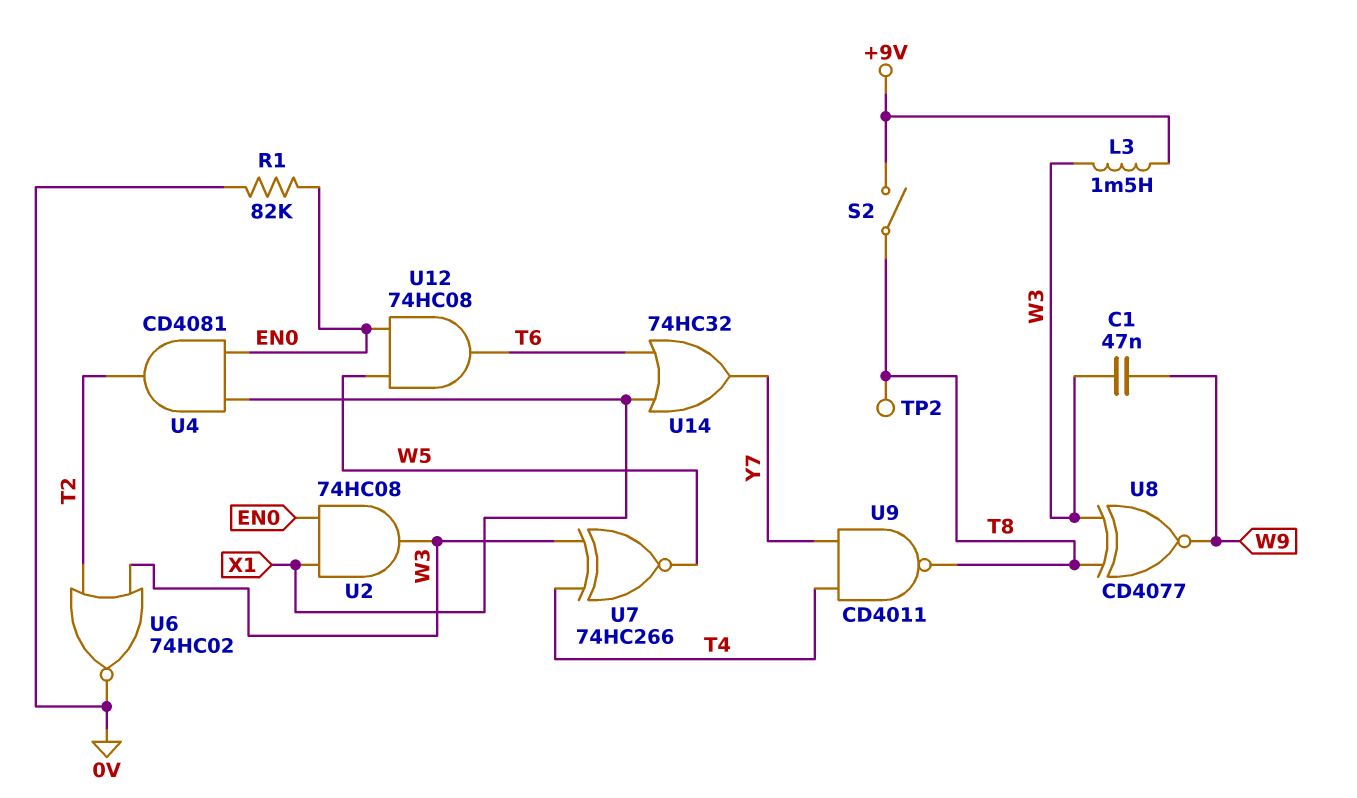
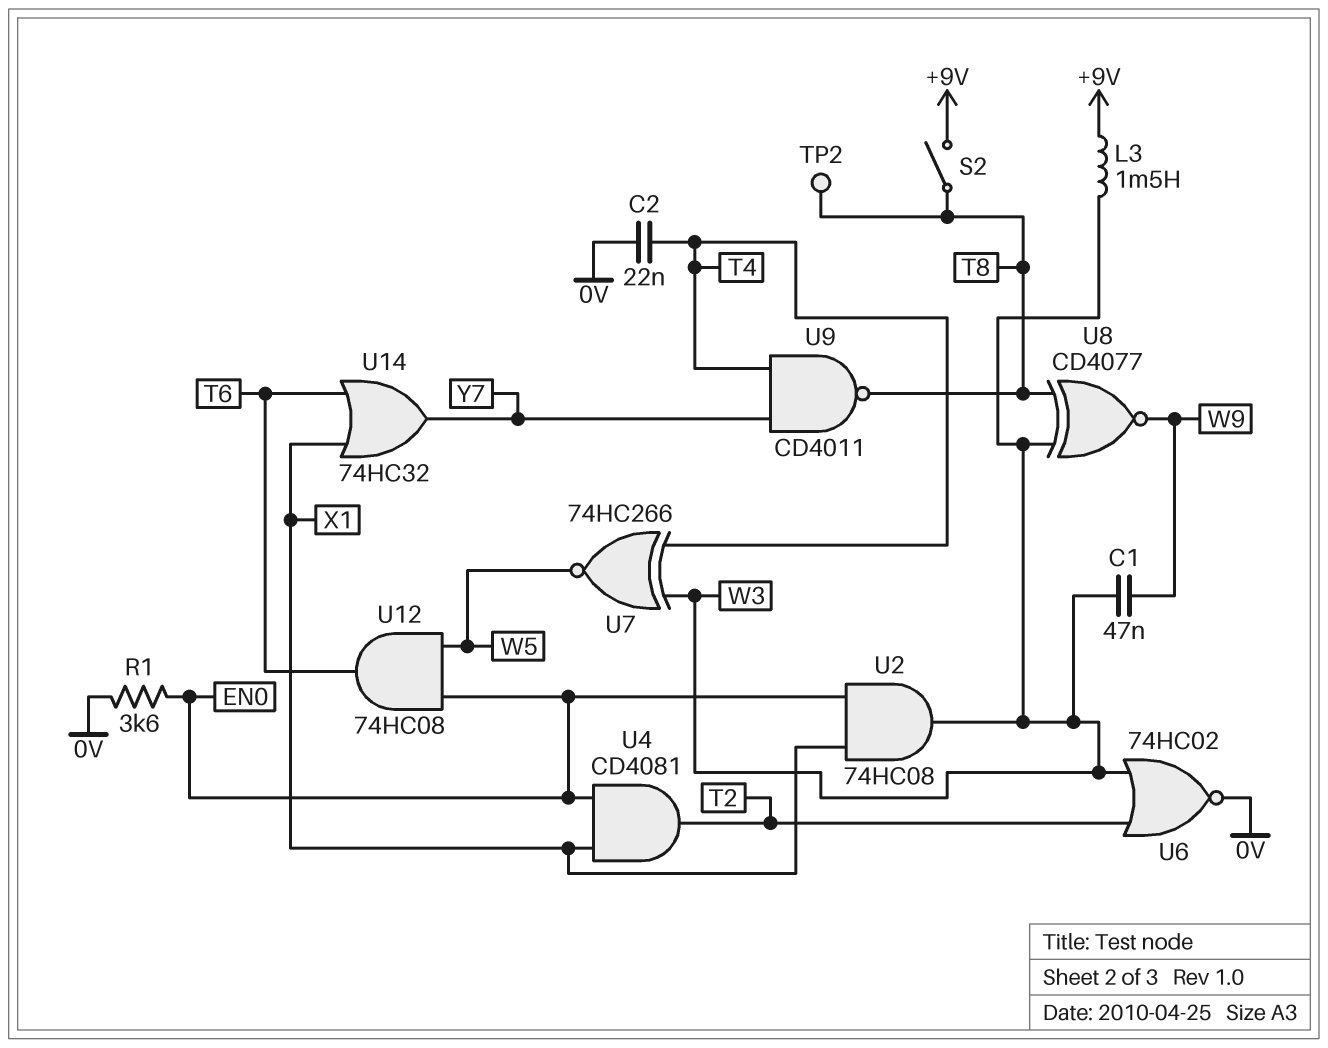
C2: none -> 22nF (0V, T4)
R1: 82k (0V, EN0) -> 3.6k (0V, EN0)

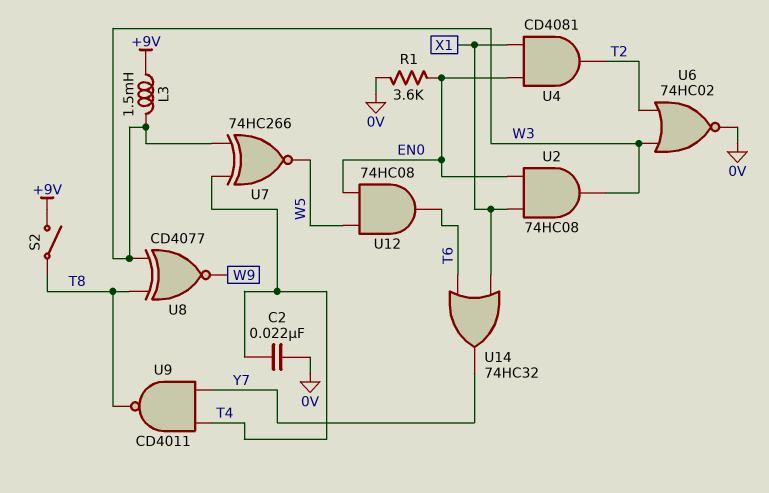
C1: 47nF (W3, W9) -> none
TP2: test point (T8) -> none

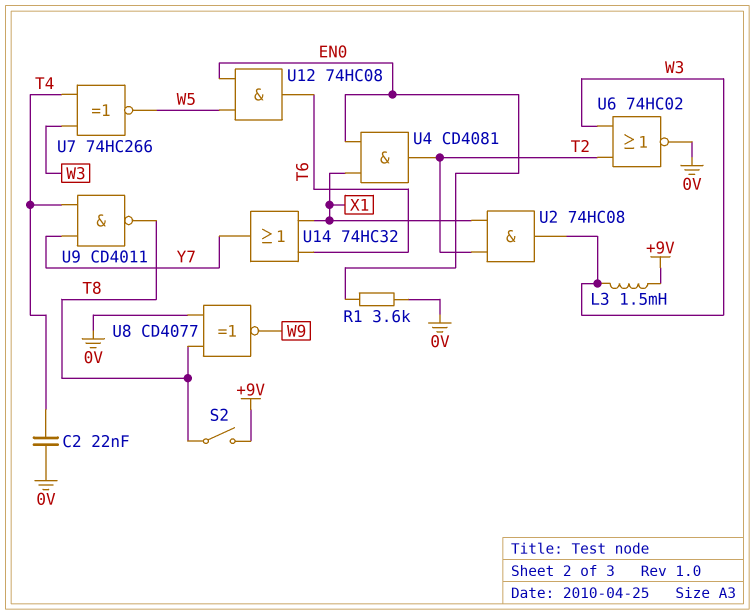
U2: AND 74HC08 (in EN0, in X1, out W3) -> AND 74HC08 (in T2, in X1, out W3)
U8: XNOR CD4077 (in T8, in W3, out W9) -> XNOR CD4077 (in 0V, in T8, out W9)

